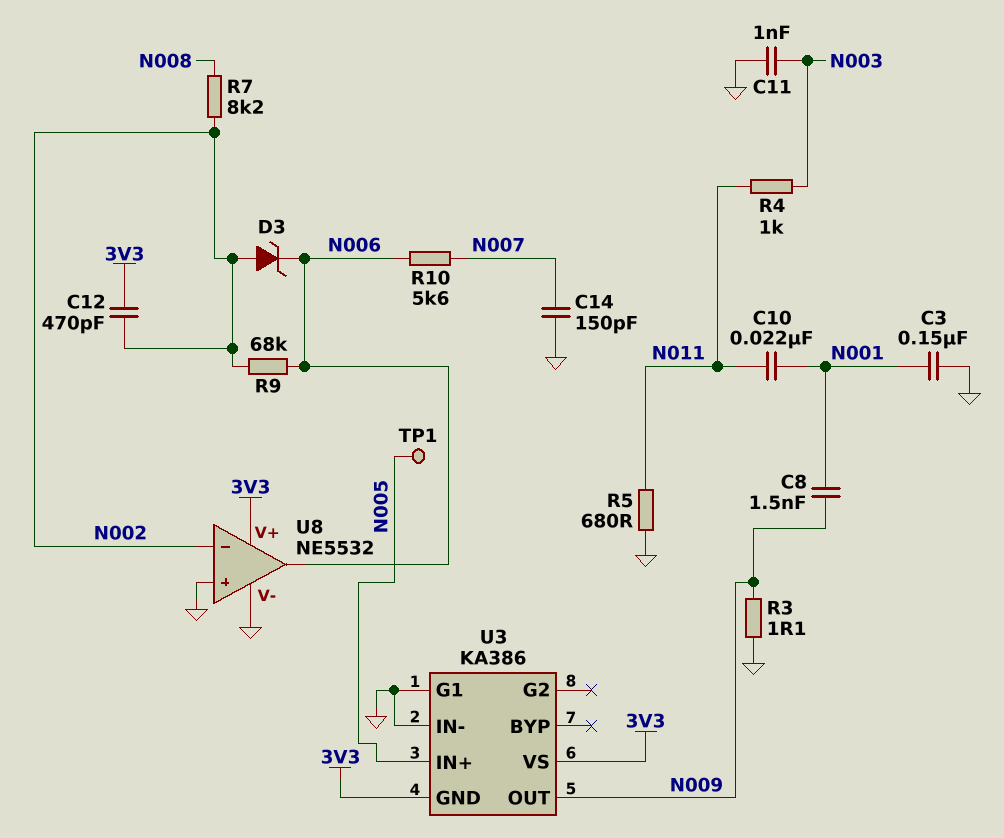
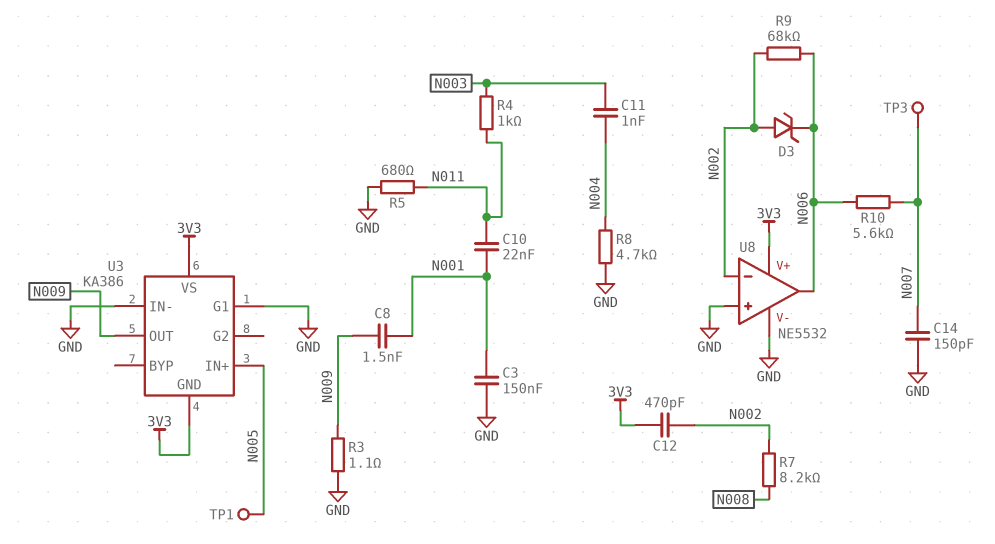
C11: 1nF (GND, N003) -> 1nF (N003, N004)
R8: none -> 4.7k (GND, N004)
TP3: none -> test point (N007)

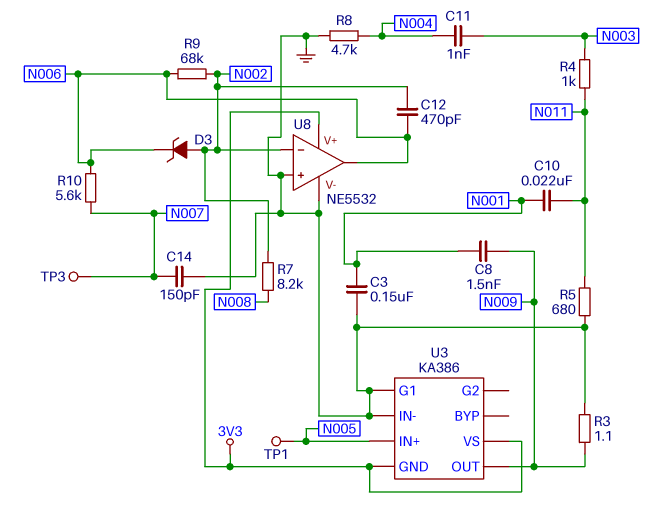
C12: 470pF (3V3, N002) -> 470pF (N002, N006)

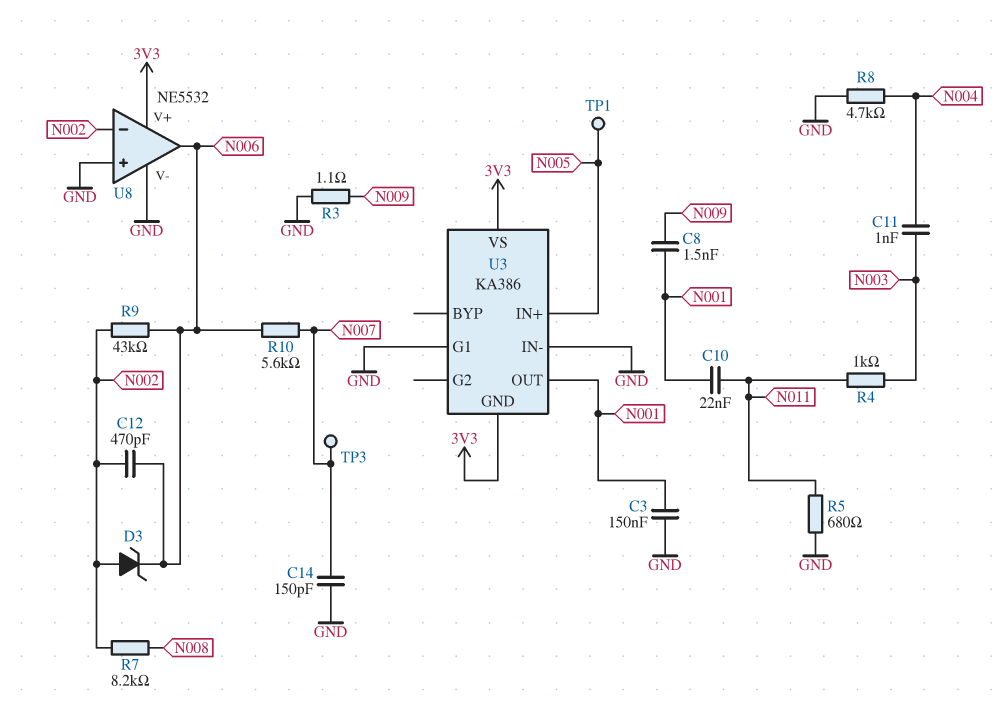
R9: 68k (N002, N006) -> 43k (N002, N006)
U3 pin OUT: N009 -> N001

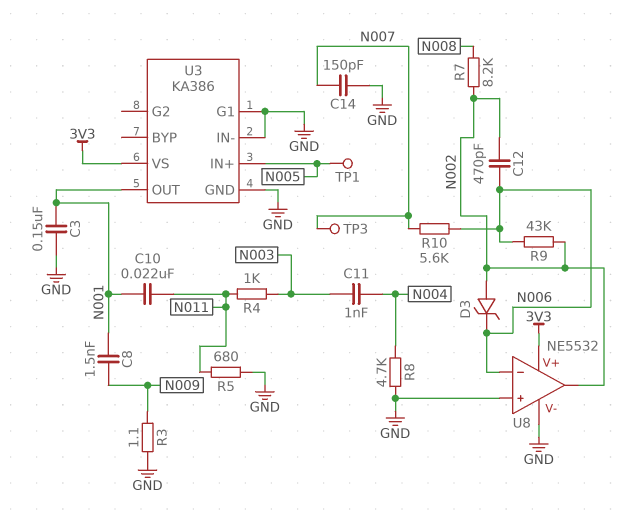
U3 pin GND: 3V3 -> GND
U8 pin in-: N002 -> N006
U8 pin out: N006 -> N002

